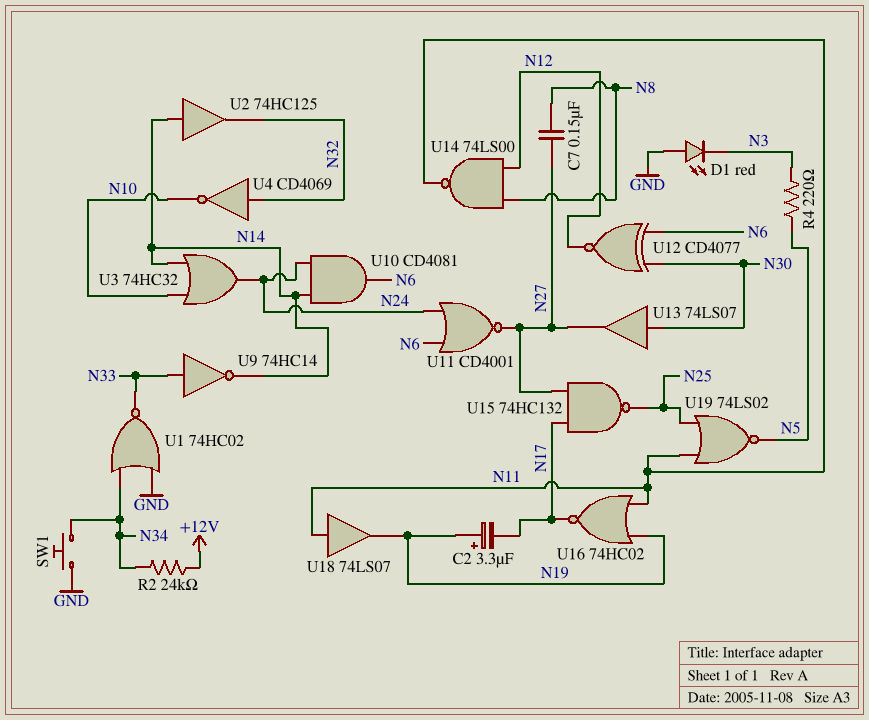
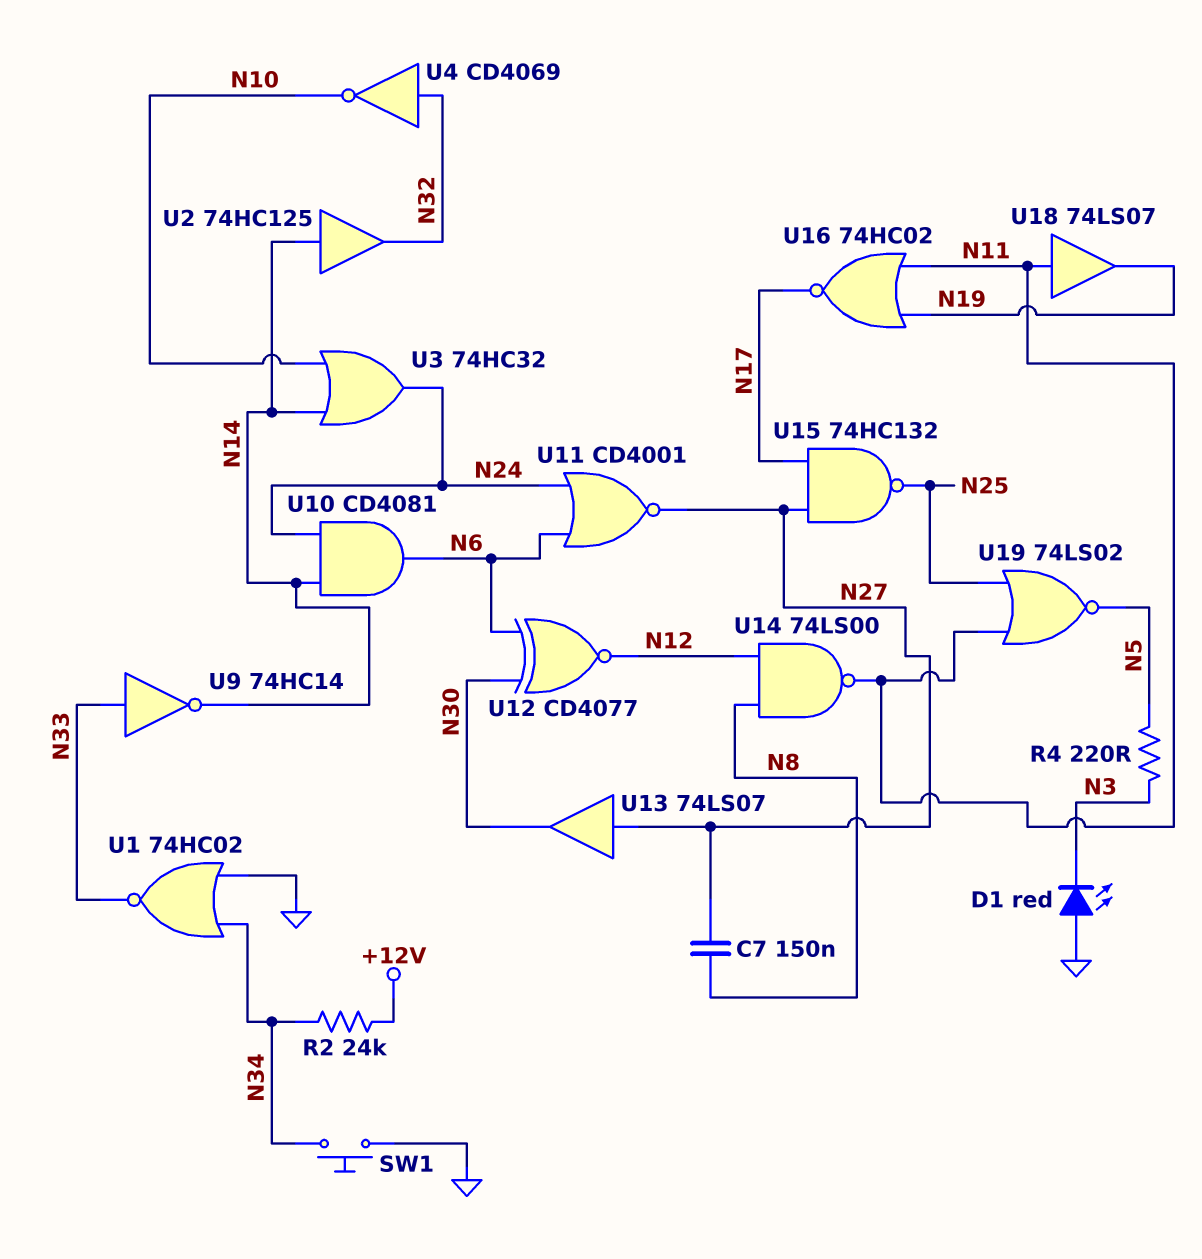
C2: 3.3uF (plus N19, minus N17) -> none
U13: buffer 74LS07 (in N30, out N27) -> buffer 74LS07 (in N27, out N30)

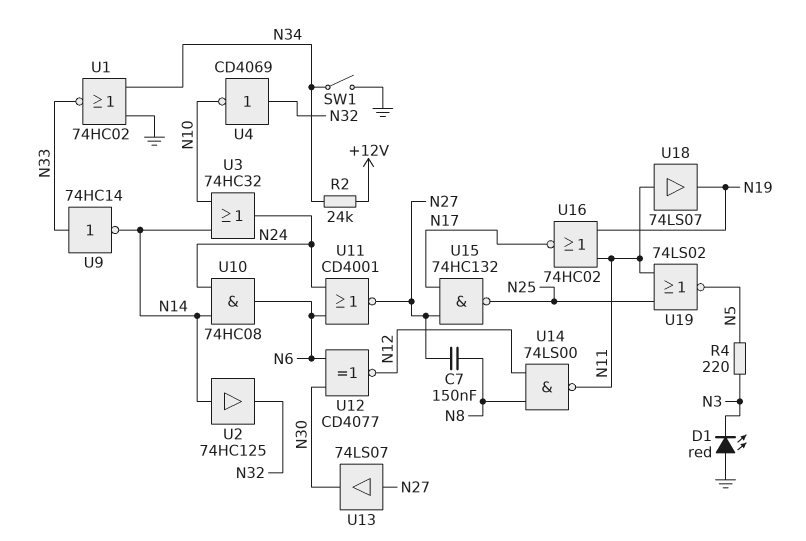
SW1: button (GND, N34) -> switch (GND, N34)
U10: AND CD4081 (in N14, in N24, out N6) -> AND 74HC08 (in N14, in N24, out N6)

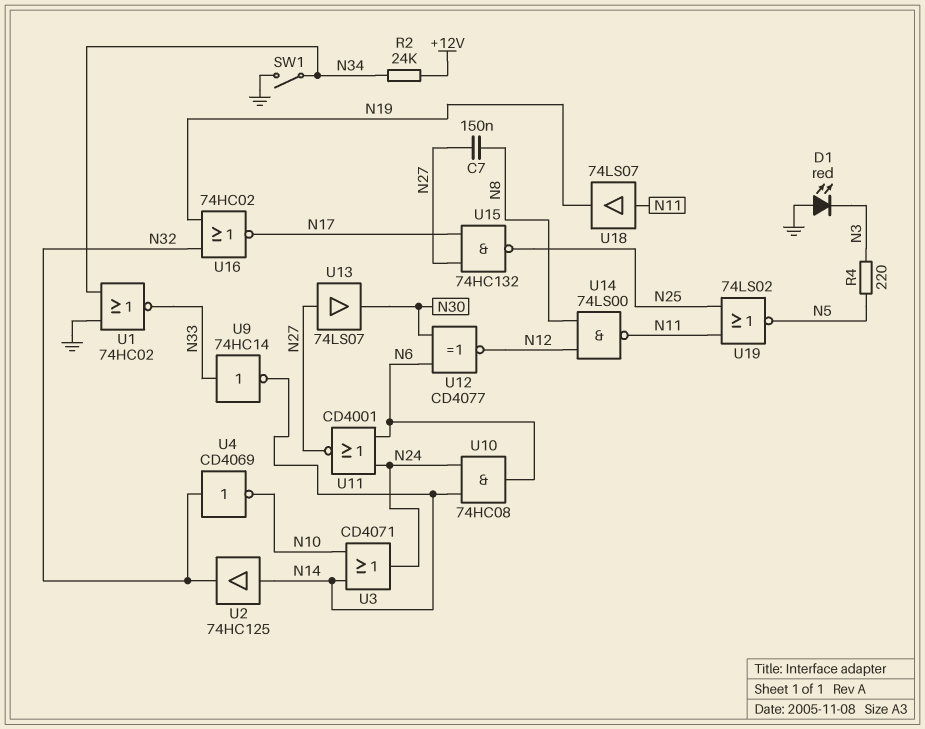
U3: OR 74HC32 (in N10, in N14, out N24) -> OR CD4071 (in N10, in N14, out N24)
U16: NOR 74HC02 (in N11, in N19, out N17) -> NOR 74HC02 (in N19, in N32, out N17)

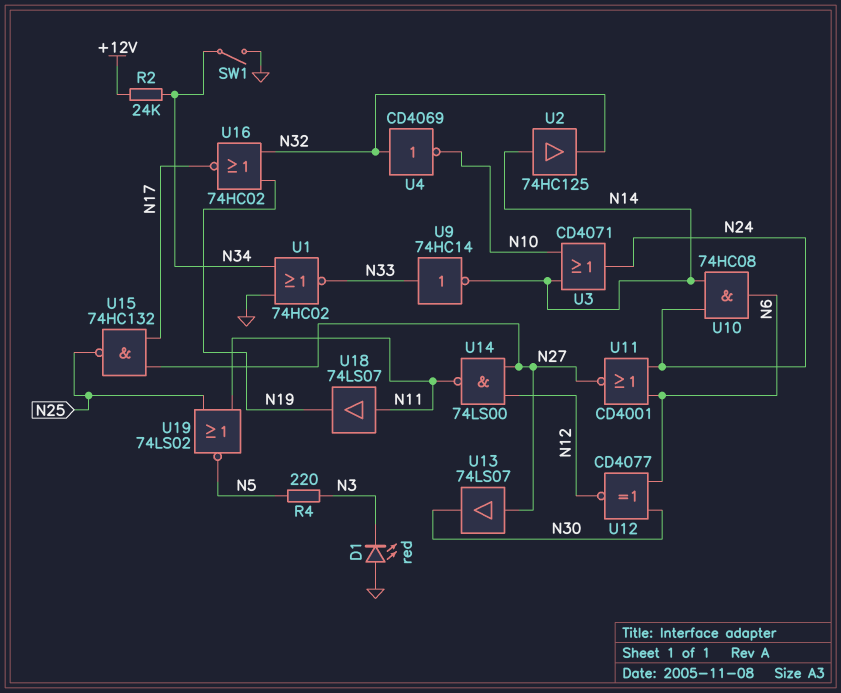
C7: 150nF (N8, N27) -> none
U14: NAND 74LS00 (in N8, in N12, out N11) -> NAND 74LS00 (in N12, in N27, out N11)

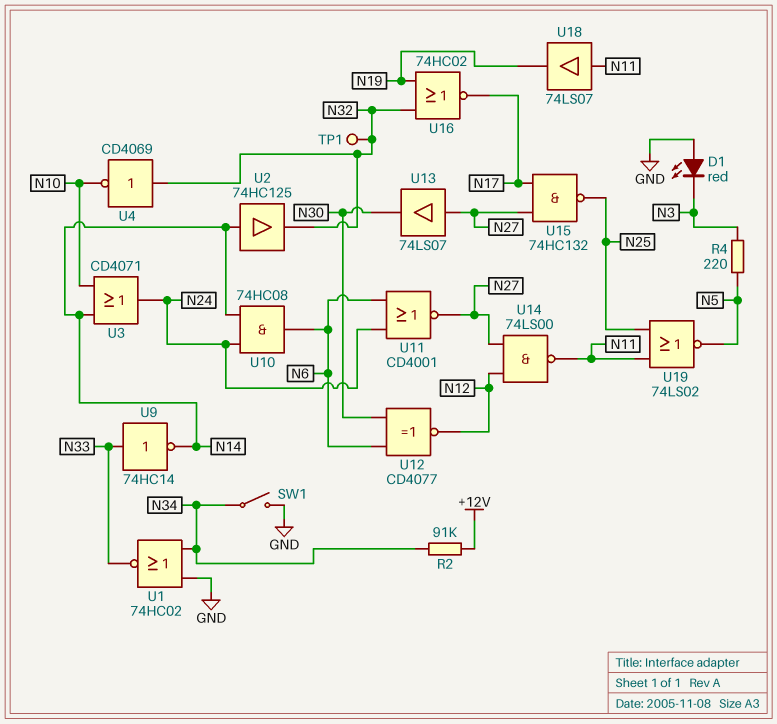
R2: 24k (+12V, N34) -> 91k (+12V, N34)
TP1: none -> test point (N32)

